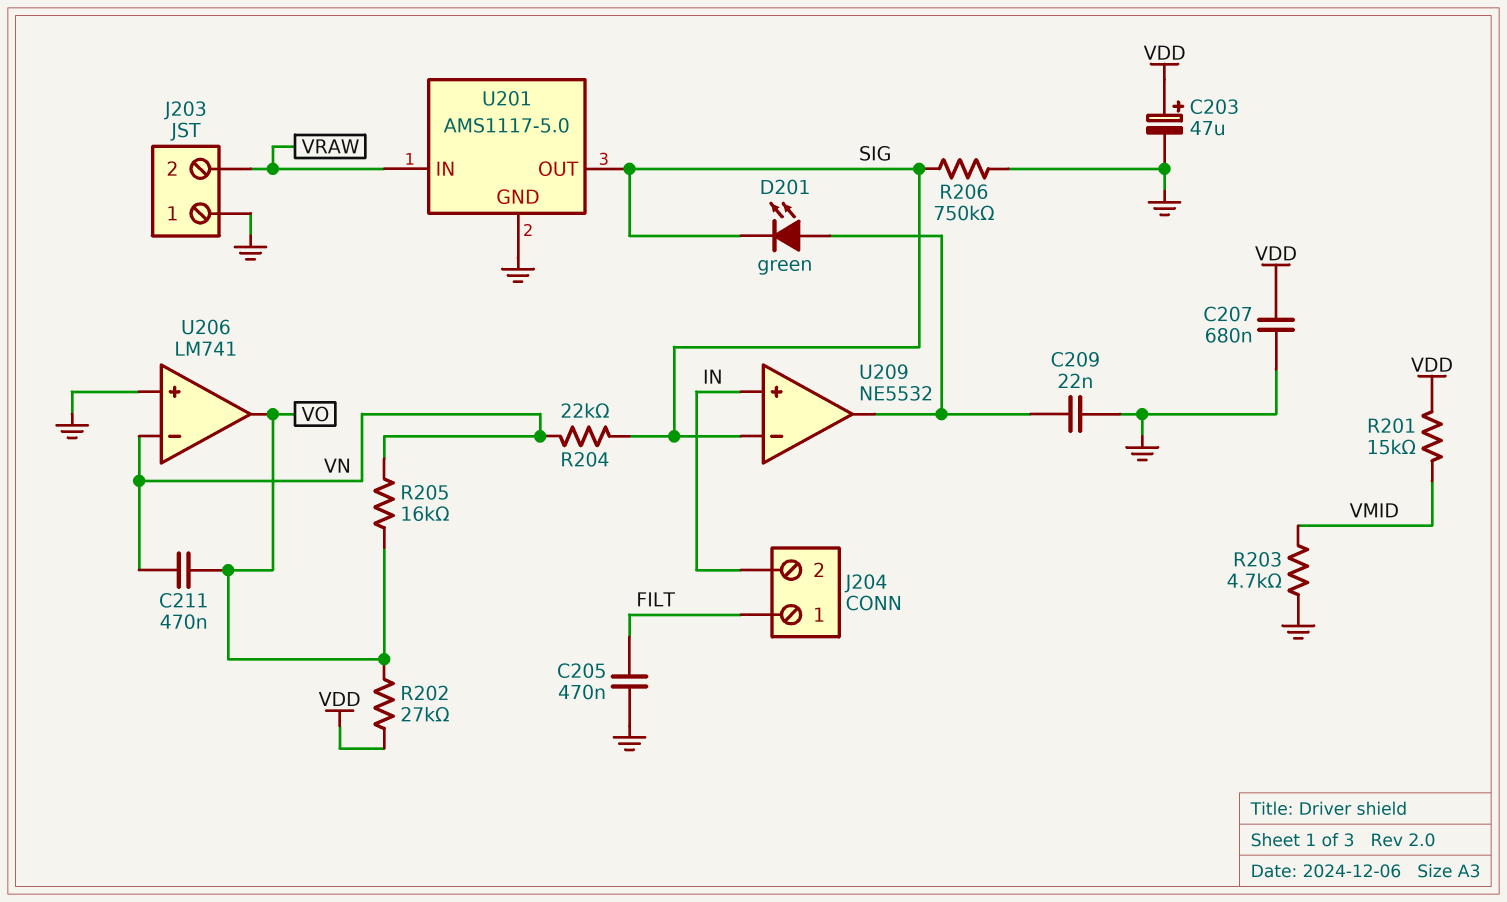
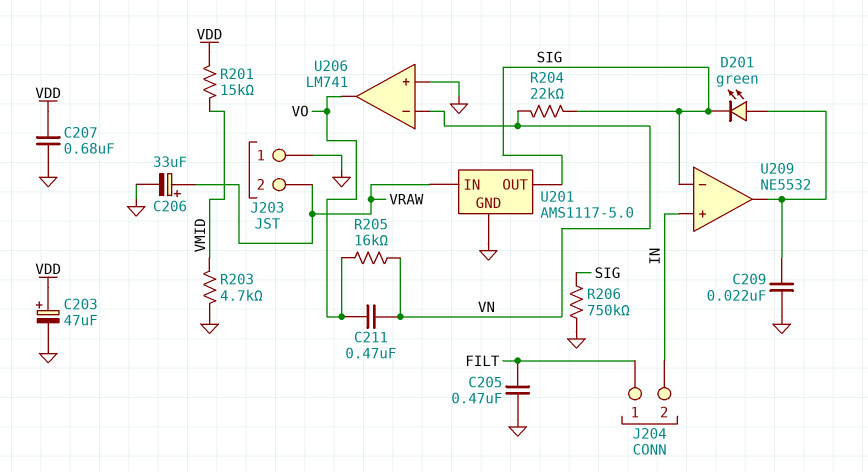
C206: none -> 33uF (plus VRAW, minus GND)
R202: 27k (VDD, VO) -> none

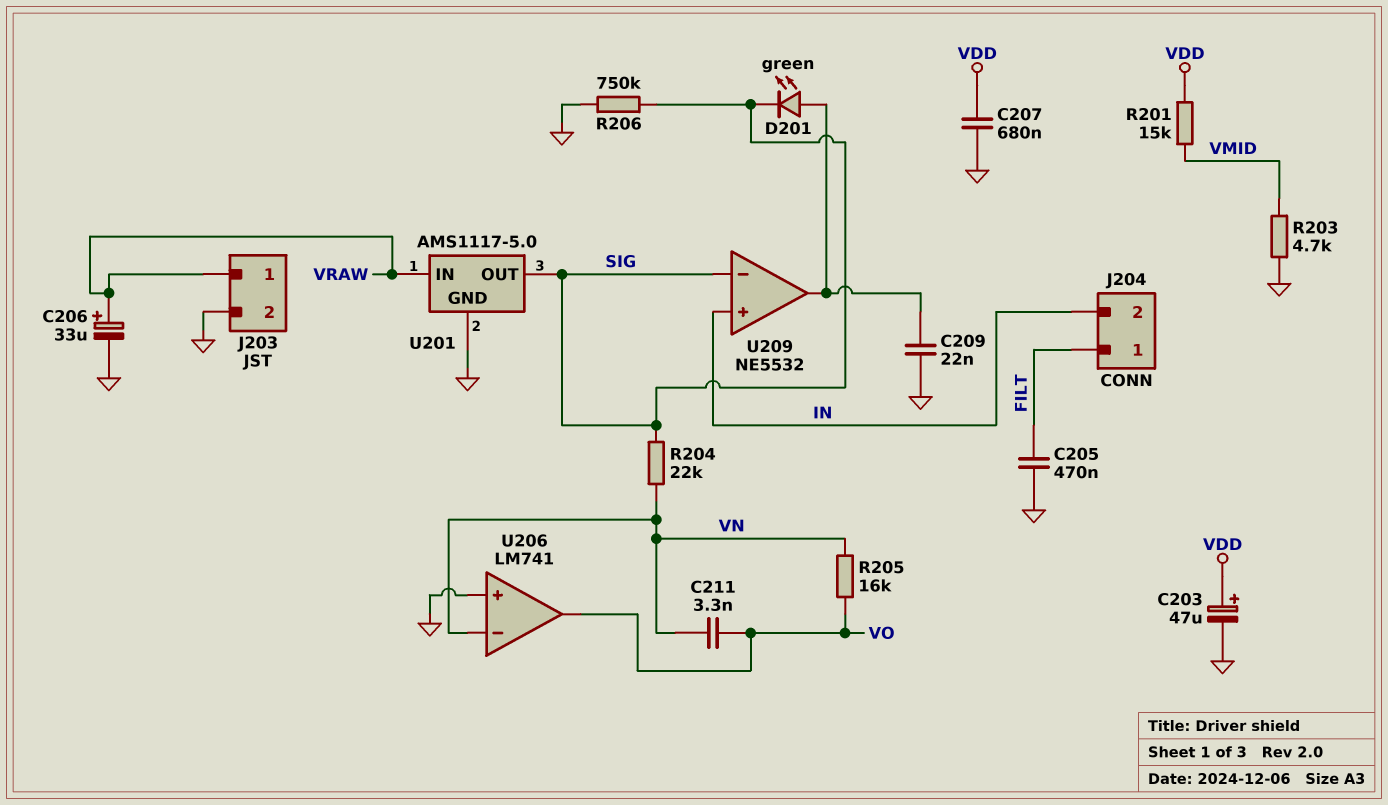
C211: 470nF (VN, VO) -> 3.3nF (VN, VO)
J203 pin 1: GND -> VRAW
J203 pin 2: VRAW -> GND

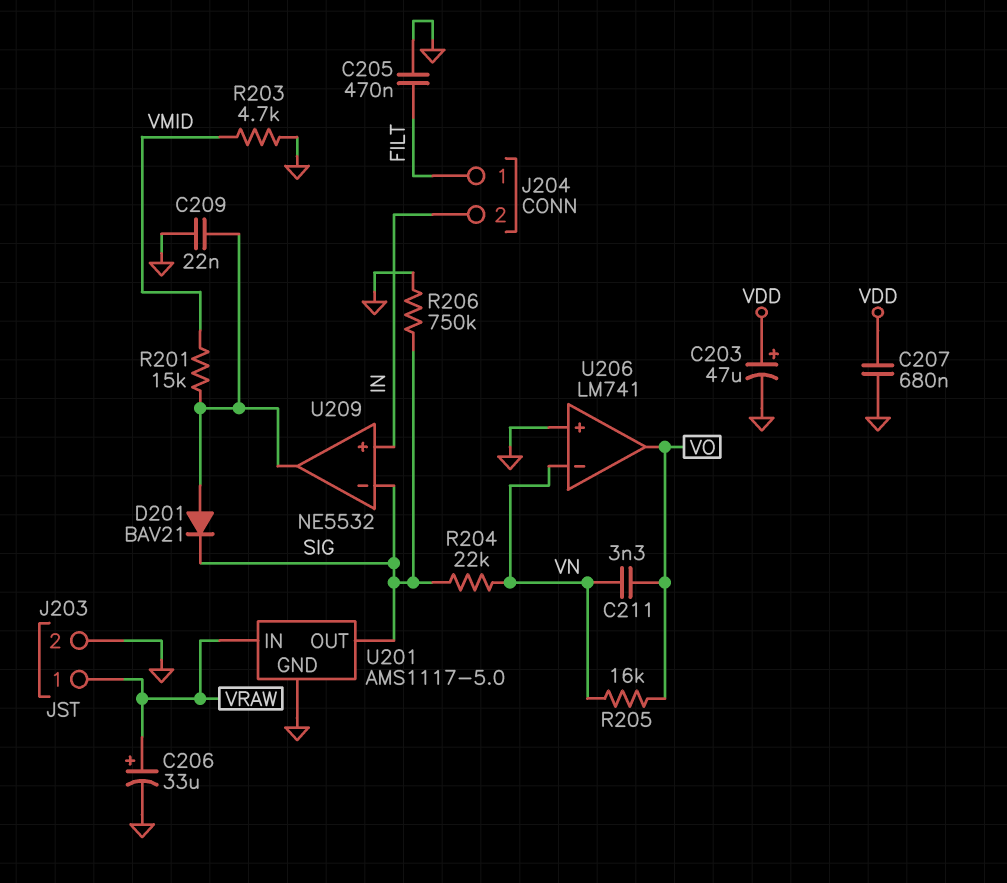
D201: LED green (A U209/out, K SIG) -> diode BAV21 (A U209/out, K SIG)
R201: 15k (VDD, VMID) -> 15k (U209/out, VMID)

